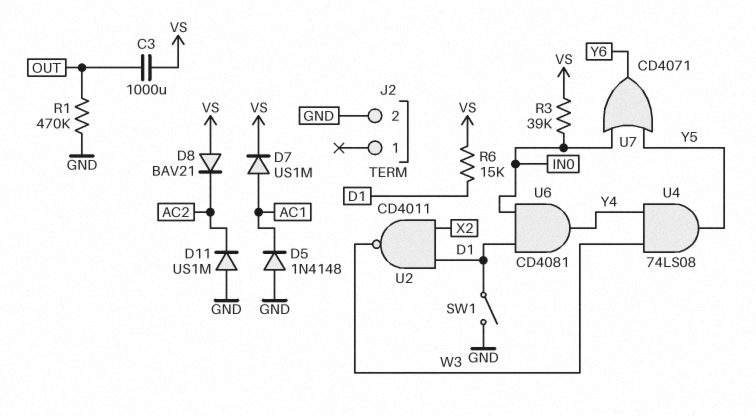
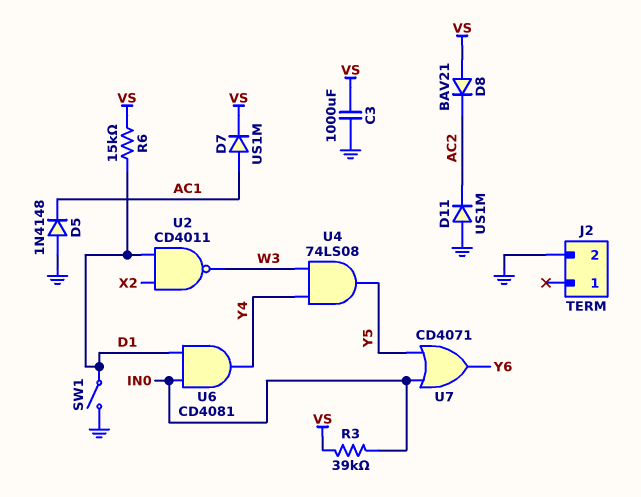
C3: 1000uF (OUT, VS) -> 1000uF (GND, VS)
R1: 470k (GND, OUT) -> none

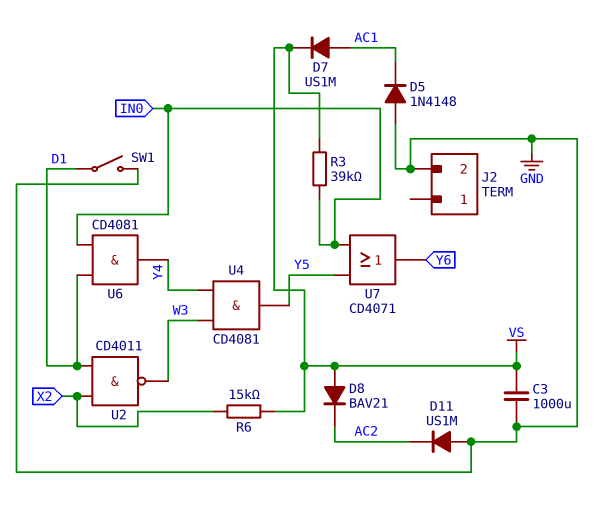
R6: 15k (D1, VS) -> 15k (VS, X2)
U4: AND 74LS08 (in W3, in Y4, out Y5) -> AND CD4081 (in W3, in Y4, out Y5)

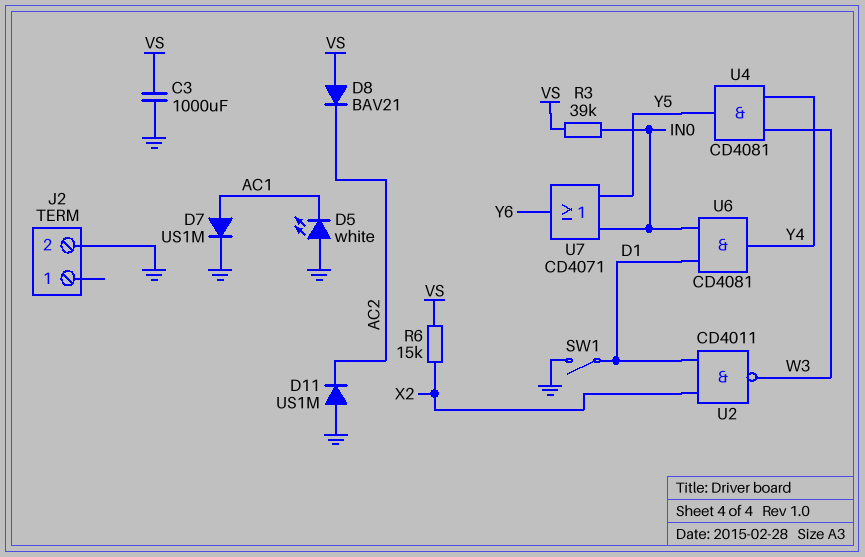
D5: diode 1N4148 (A GND, K AC1) -> LED white (A GND, K AC1)
D7: diode US1M (A AC1, K VS) -> diode US1M (A AC1, K GND)

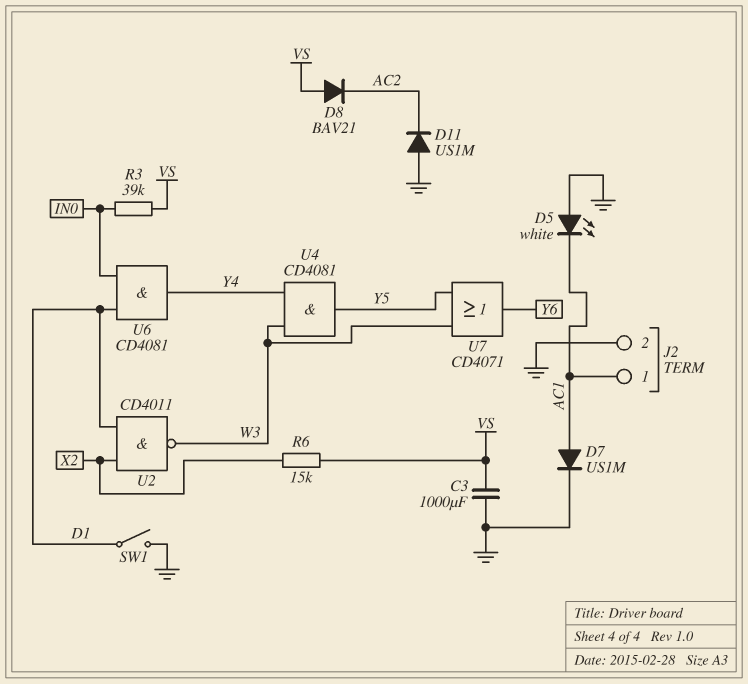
J2 pin 1: none -> AC1
U7: OR CD4071 (in IN0, in Y5, out Y6) -> OR CD4071 (in W3, in Y5, out Y6)

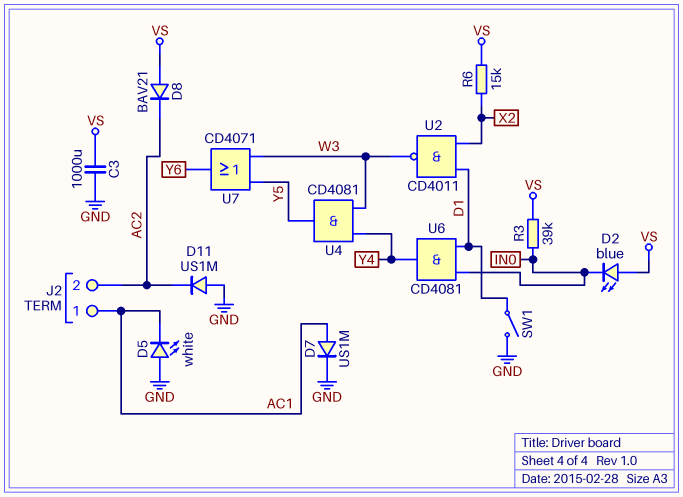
D2: none -> LED blue (A VS, K IN0)
J2 pin 2: GND -> AC2

